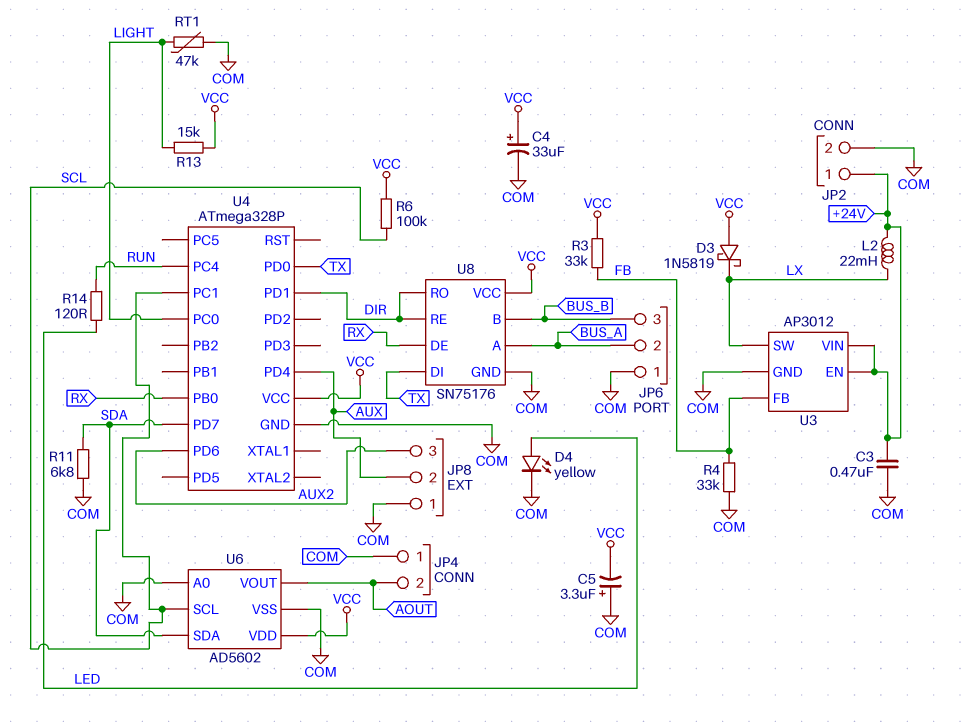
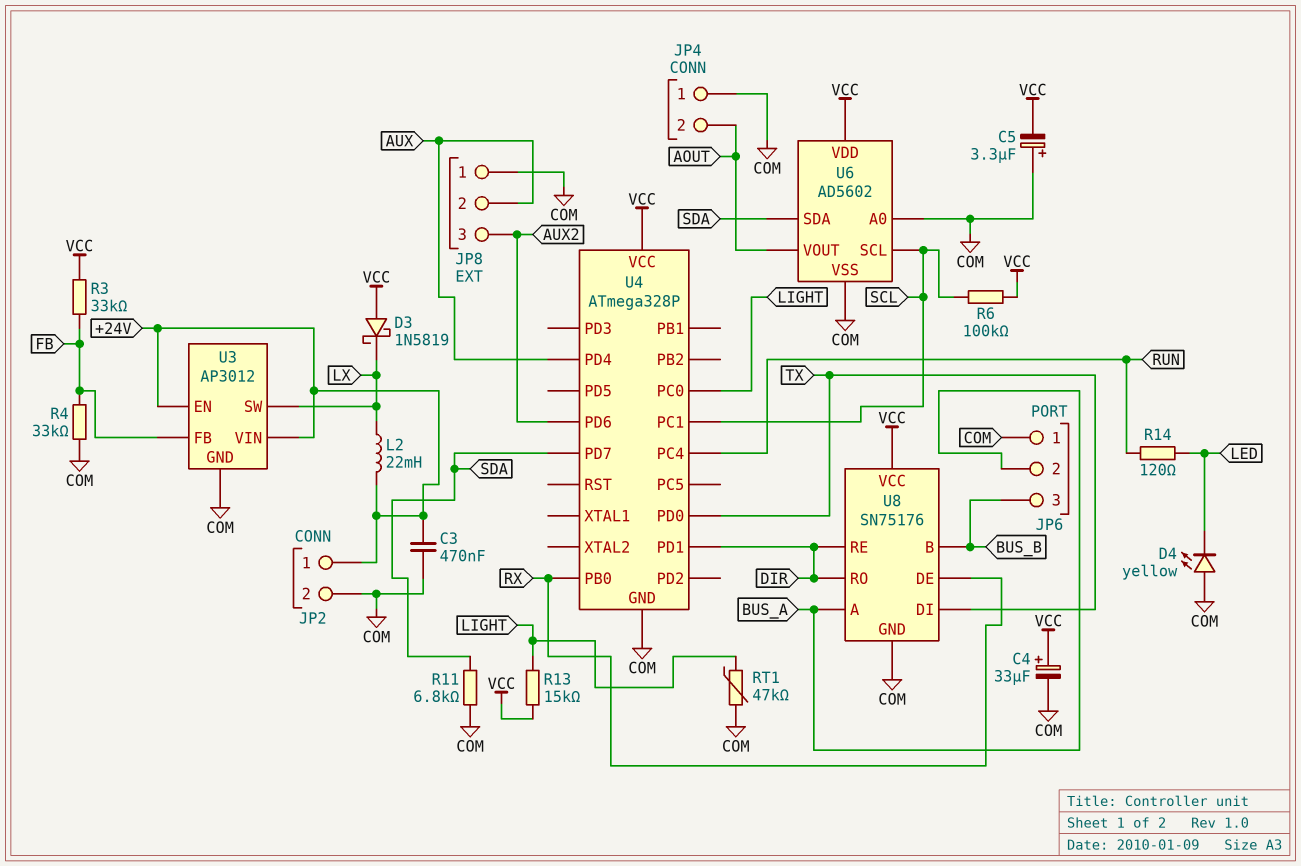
D4: LED yellow (A LED, K COM) -> LED yellow (A COM, K LED)

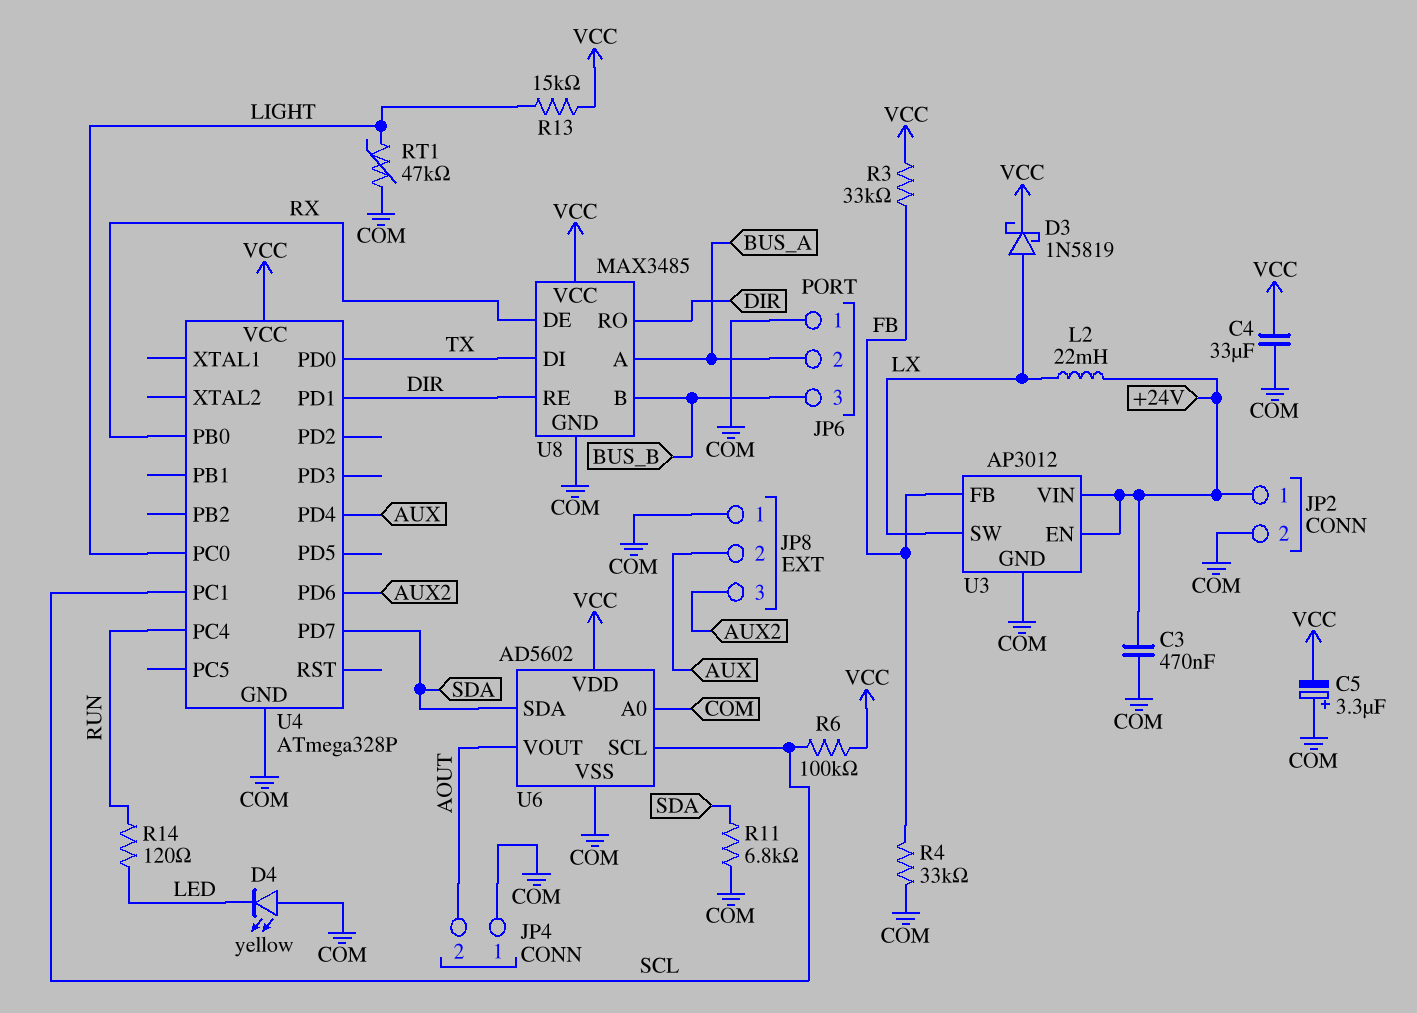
C4: 33uF (plus VCC, minus COM) -> 33uF (COM, VCC)
D3: schottky 1N5819 (A VCC, K LX) -> schottky 1N5819 (A LX, K VCC)
U8: SN75176 -> MAX3485

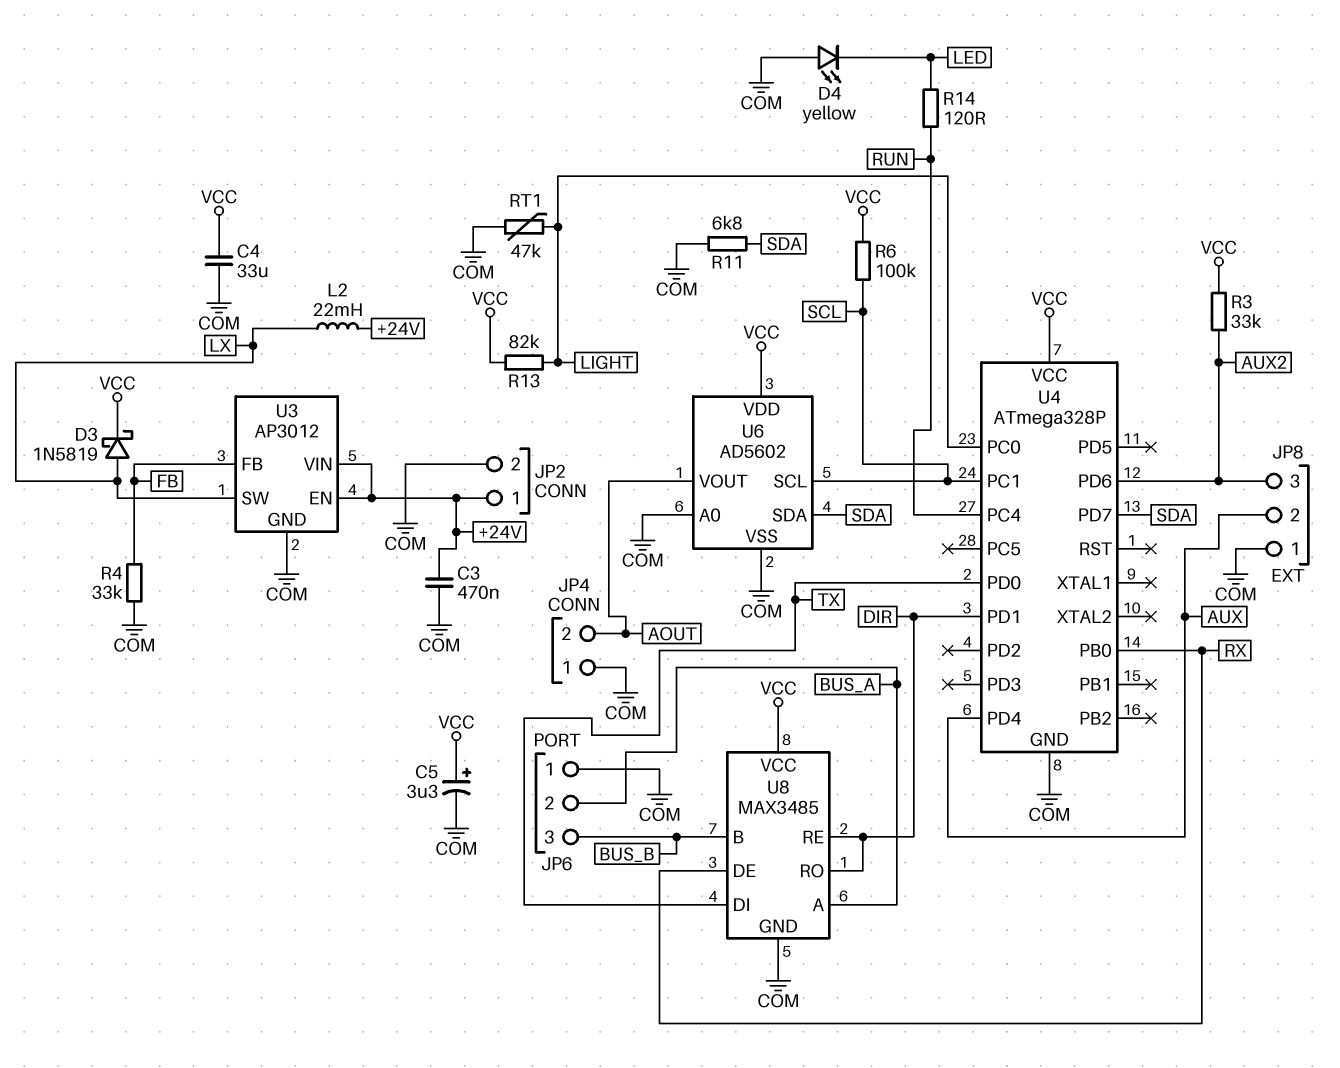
C5: 3.3uF (plus COM, minus VCC) -> 3.3uF (plus VCC, minus COM)
R3: 33k (FB, VCC) -> 33k (AUX2, VCC)
R13: 15k (LIGHT, VCC) -> 82k (LIGHT, VCC)

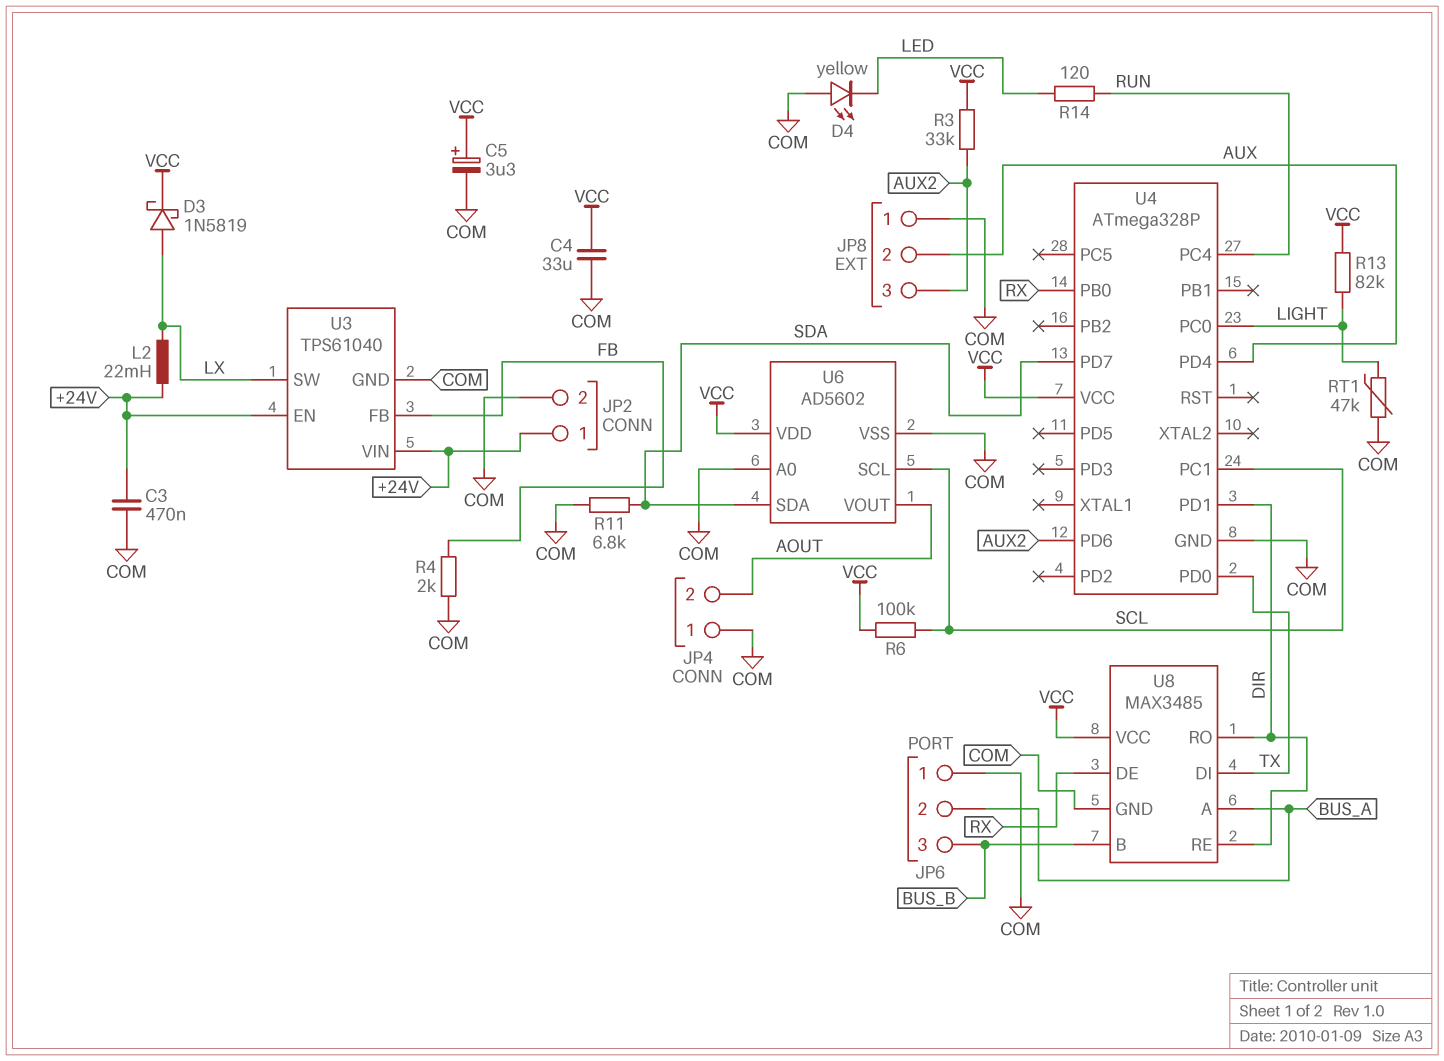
R4: 33k (COM, FB) -> 2k (COM, FB)
U3: AP3012 -> TPS61040

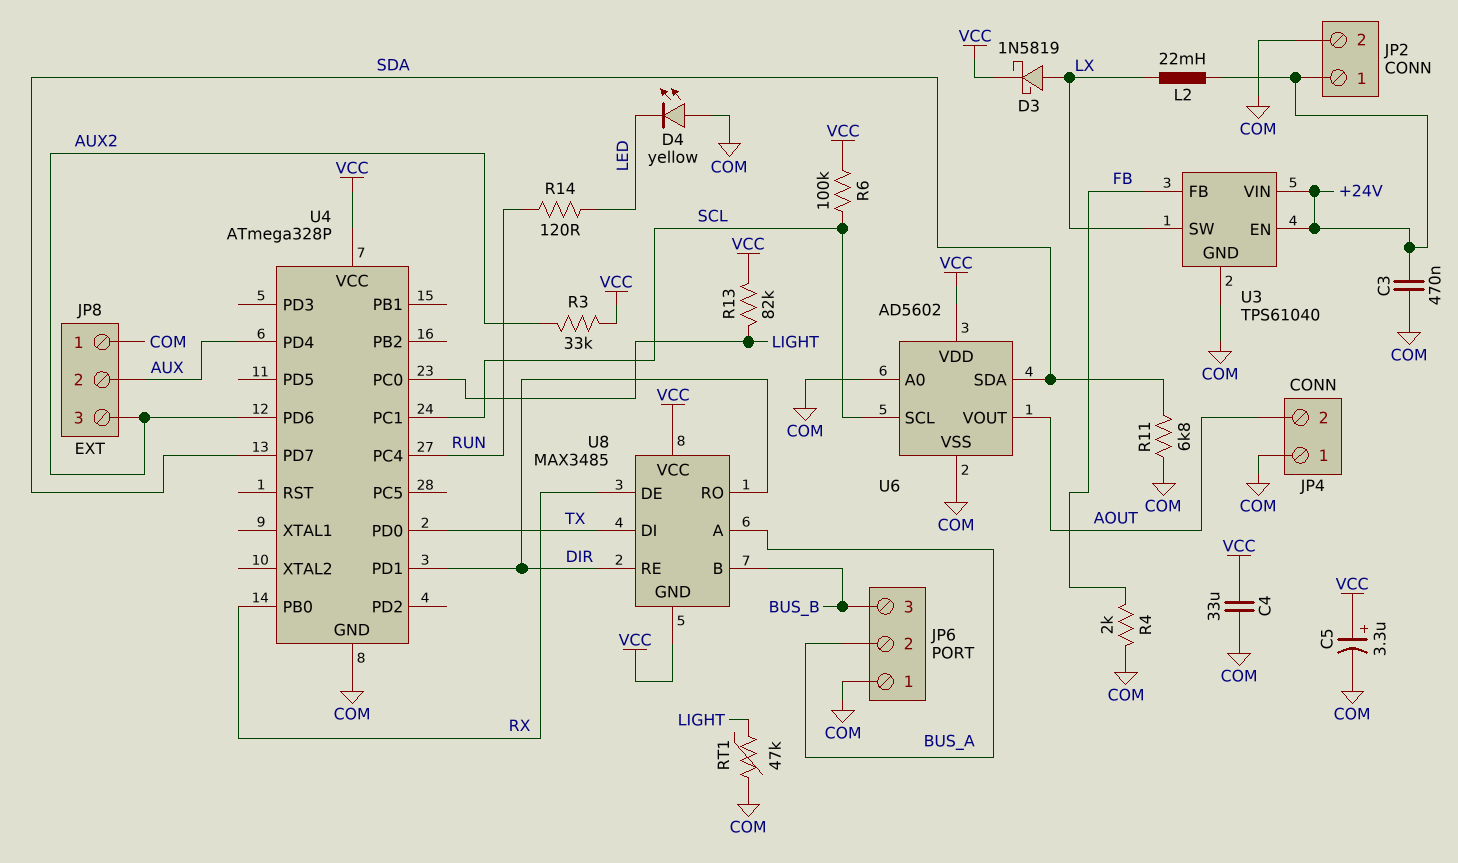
U8 pin GND: COM -> VCC

